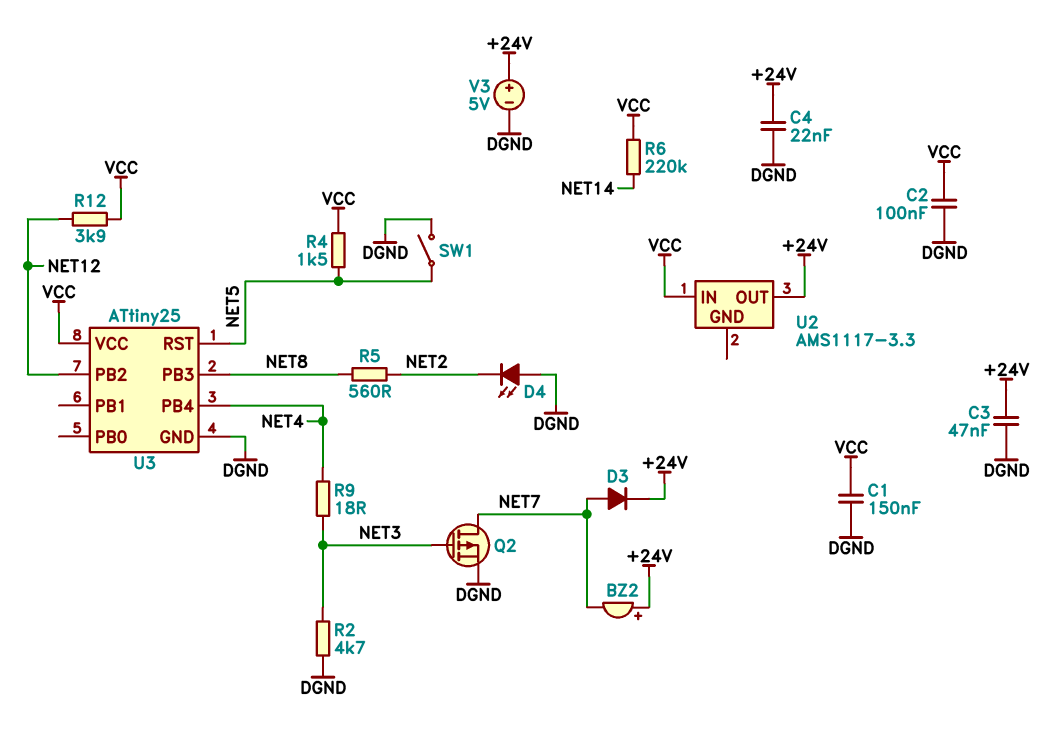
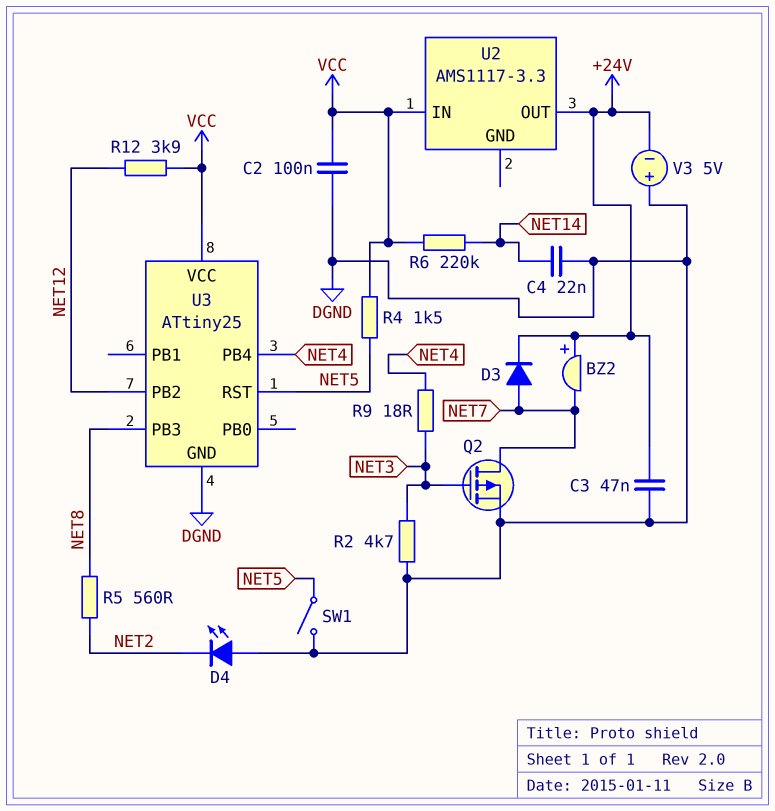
C1: 150nF (DGND, VCC) -> none
C4: 22nF (+24V, DGND) -> 22nF (DGND, NET14)
V3: 5V (plus +24V, minus DGND) -> 5V (plus DGND, minus +24V)

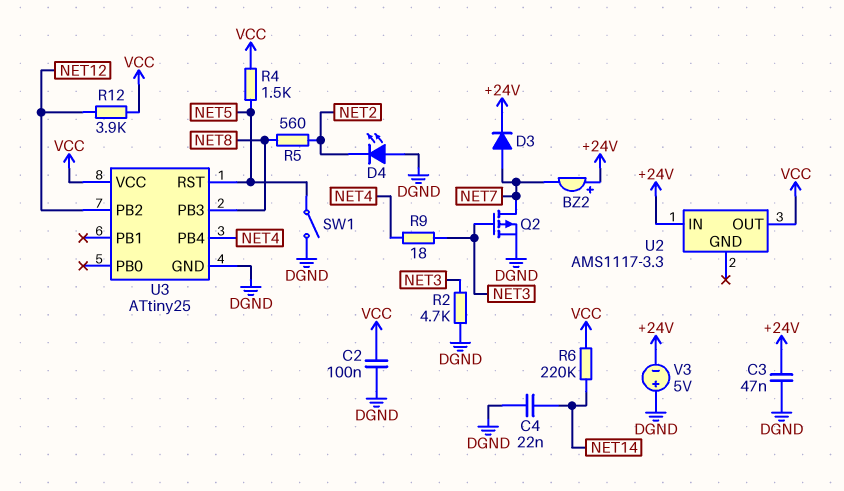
U2 pin IN: VCC -> +24V
U2 pin OUT: +24V -> VCC

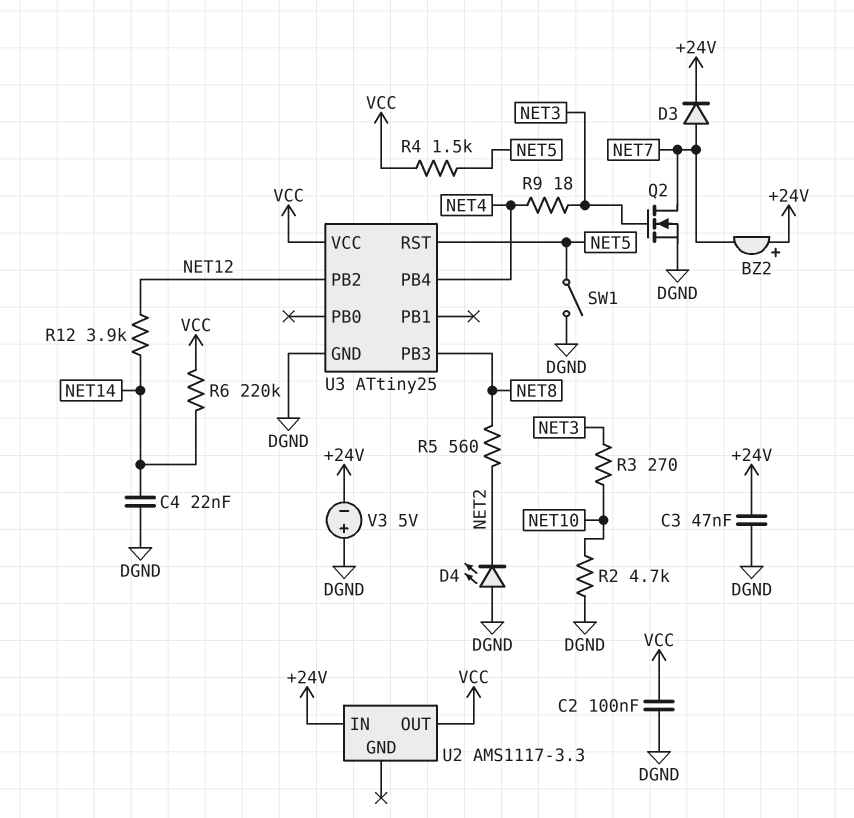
Q2: PMOS (G NET3, D NET7, S DGND) -> NMOS (G NET3, D NET7, S DGND)
R2: 4.7k (DGND, NET3) -> 4.7k (DGND, NET10)
R3: none -> 270 (NET3, NET10)
R12: 3.9k (NET12, VCC) -> 3.9k (NET12, NET14)

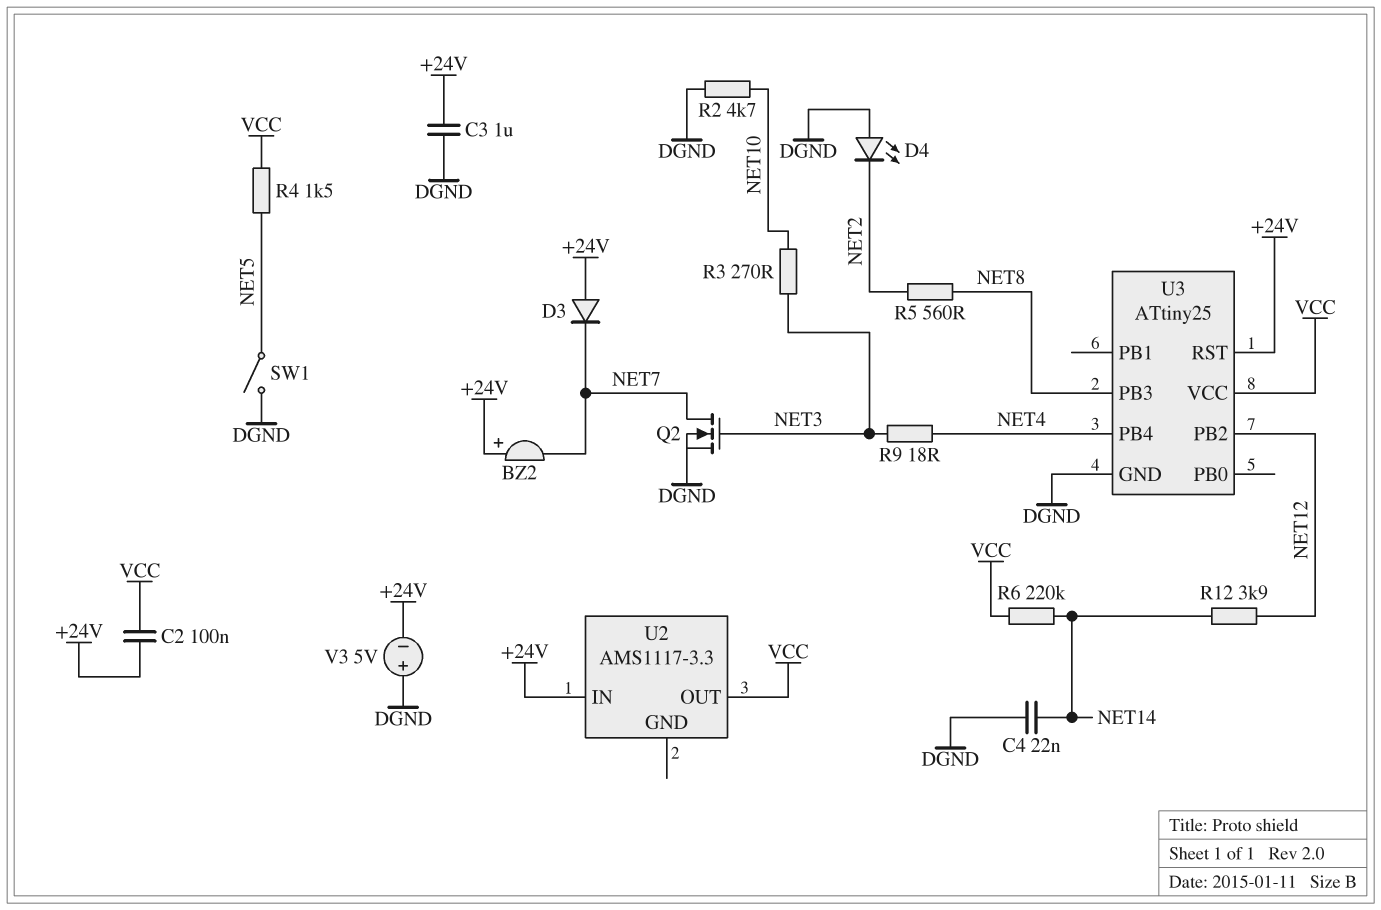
C2: 100nF (DGND, VCC) -> 100nF (+24V, VCC)
C3: 47nF (+24V, DGND) -> 1uF (+24V, DGND)
D3: diode (A NET7, K +24V) -> diode (A +24V, K NET7)
U3 pin RST: NET5 -> +24V

